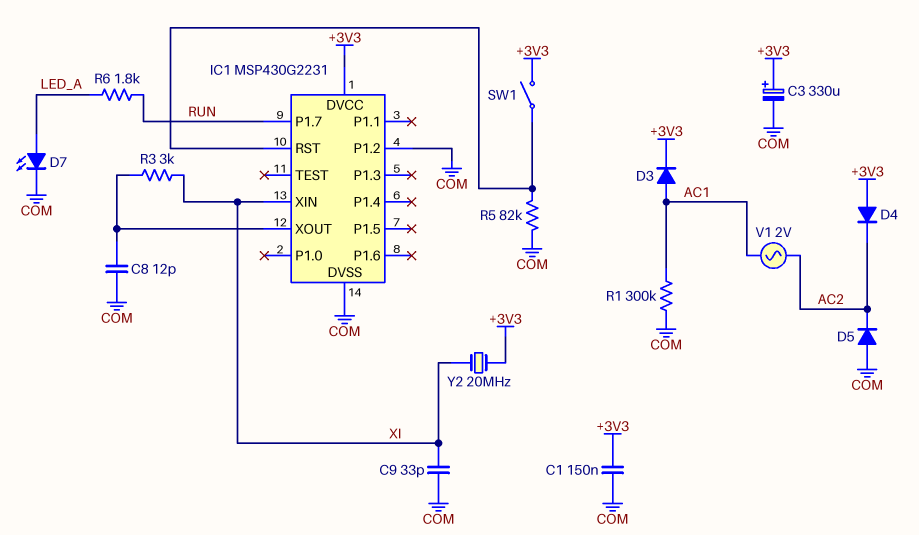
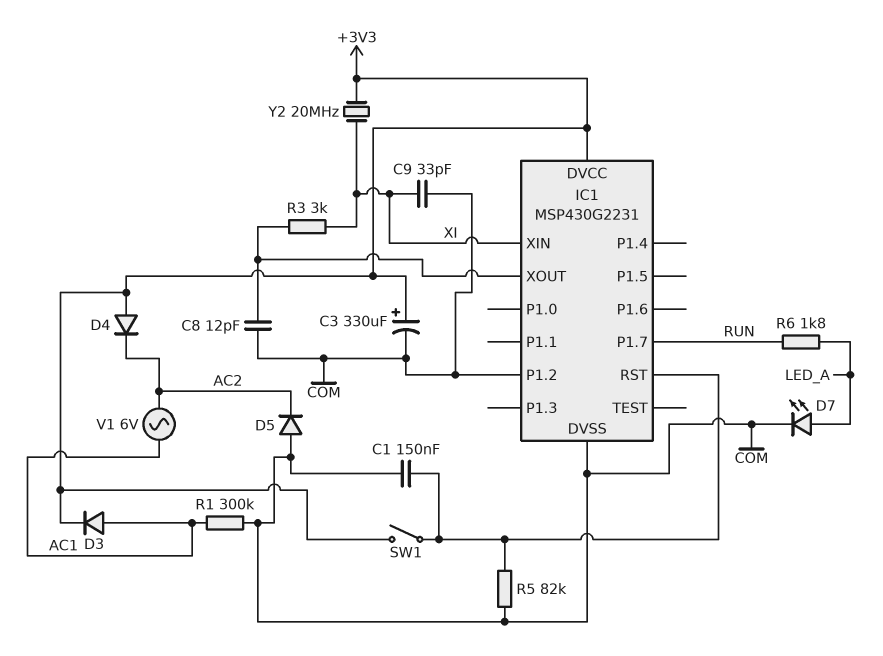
C1: 150nF (+3V3, COM) -> 150nF (COM, IC1/RST)
V1: AC 2V (AC1, AC2) -> AC 6V (AC1, AC2)

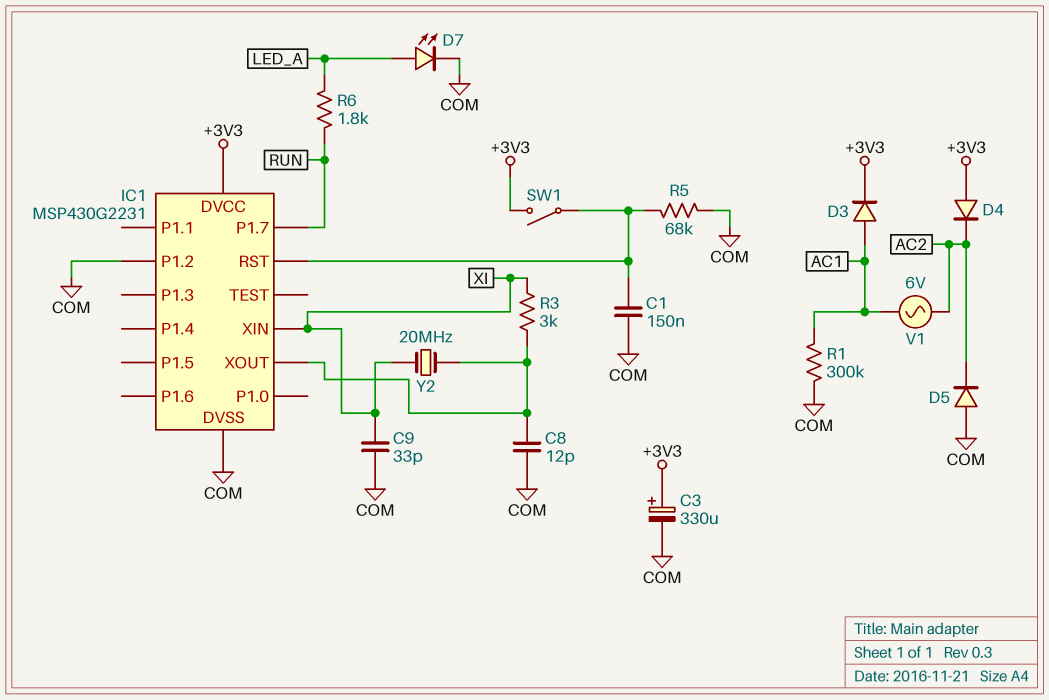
R5: 82k (COM, IC1/RST) -> 68k (COM, IC1/RST)
Y2: 20MHz (+3V3, XI) -> 20MHz (IC1/XOUT, XI)

